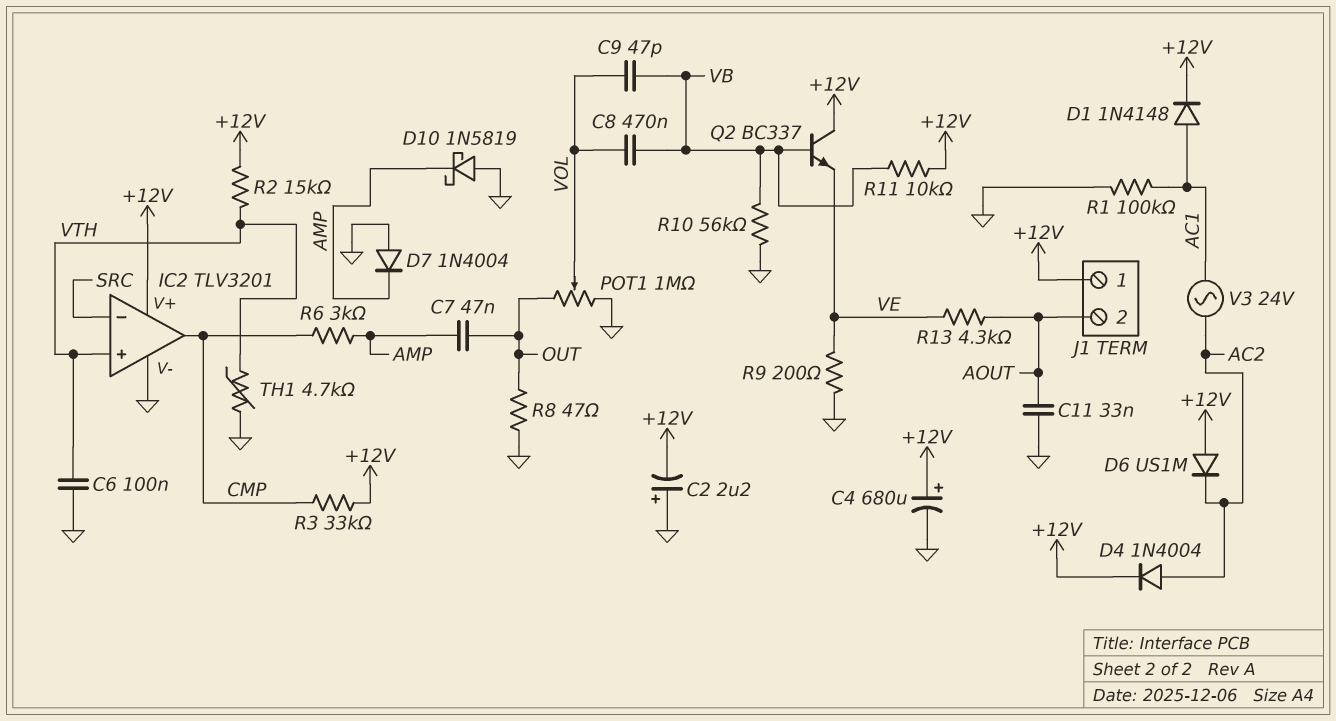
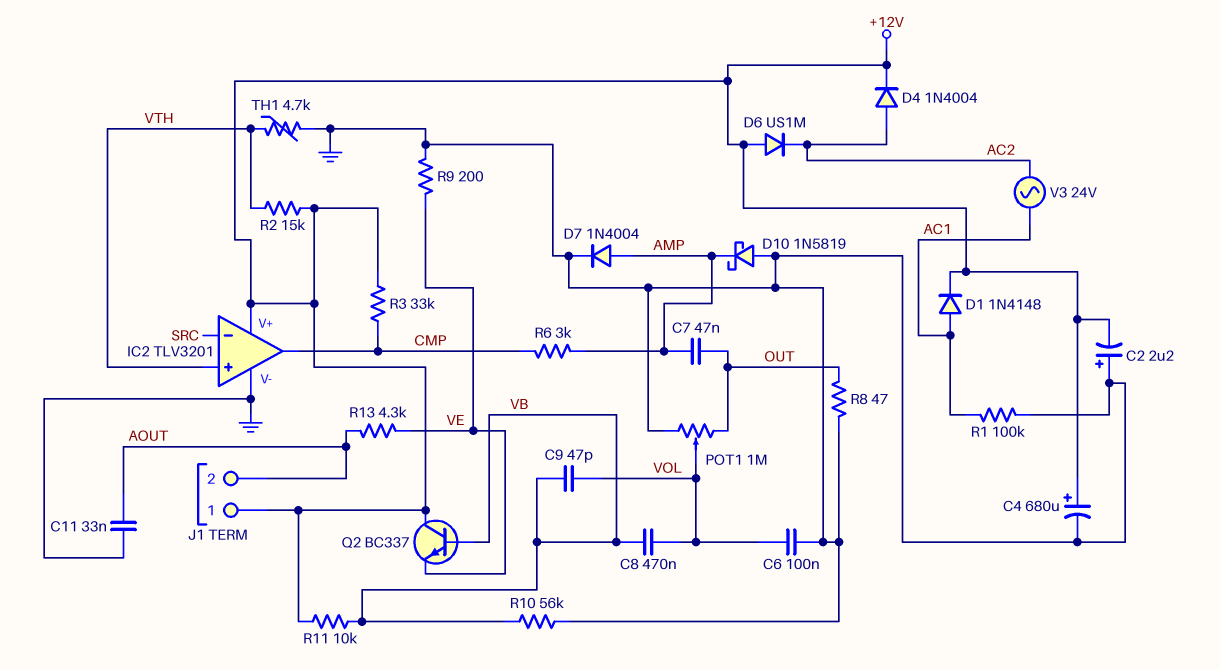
C6: 100nF (GND, VTH) -> 100nF (GND, VOL)
D7: diode 1N4004 (A GND, K AMP) -> diode 1N4004 (A AMP, K GND)

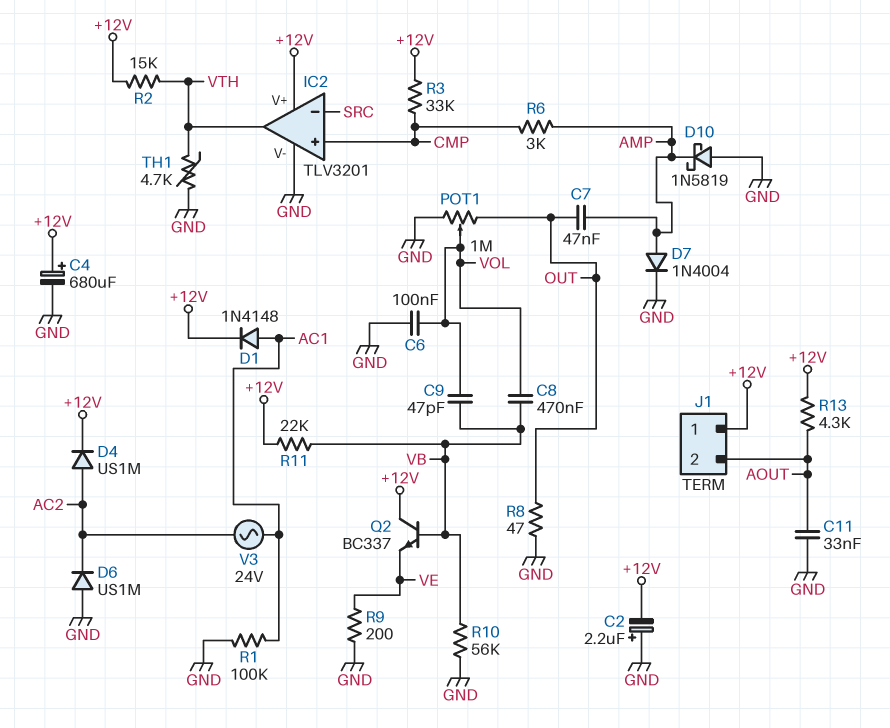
D4: diode 1N4004 (A AC2, K +12V) -> diode US1M (A AC2, K +12V)
D6: diode US1M (A +12V, K AC2) -> diode US1M (A GND, K AC2)
IC2 pin in+: VTH -> CMP
IC2 pin out: CMP -> VTH
R11: 10k (+12V, VB) -> 22k (+12V, VB)
R13: 4.3k (AOUT, VE) -> 4.3k (+12V, AOUT)

